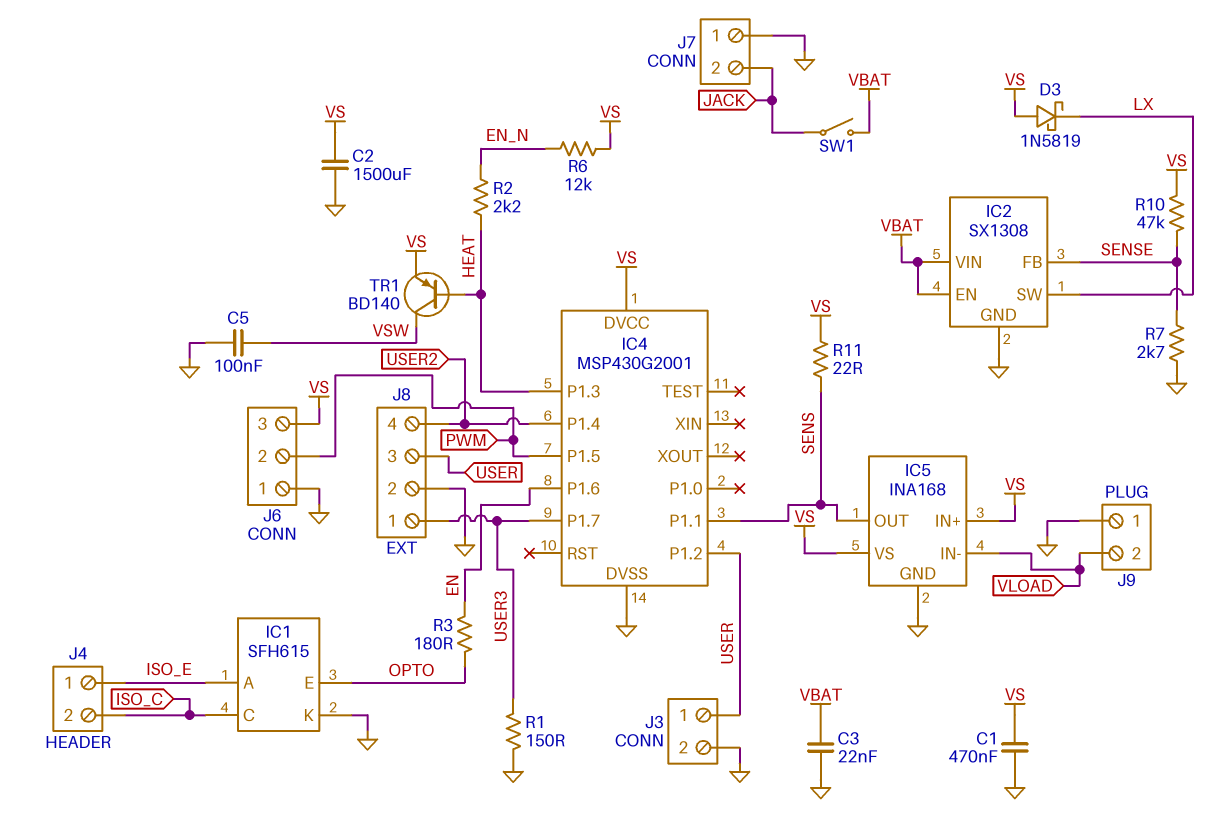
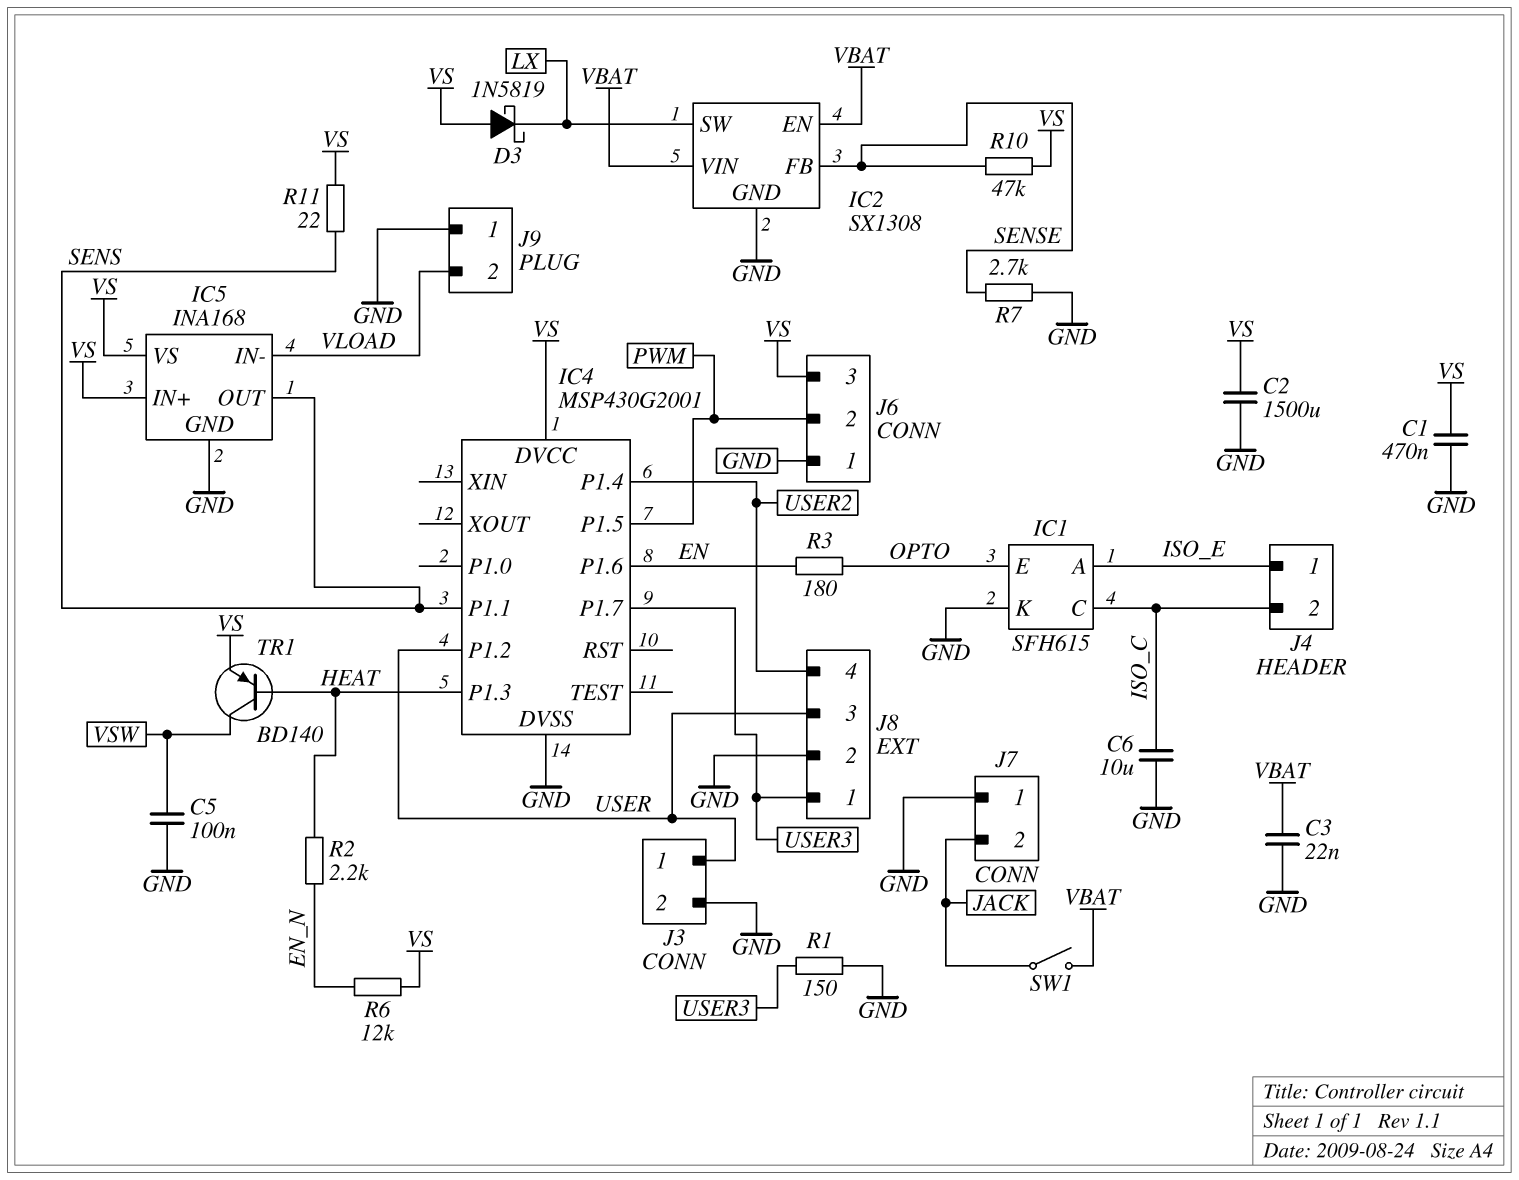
C6: none -> 10uF (GND, ISO_C)

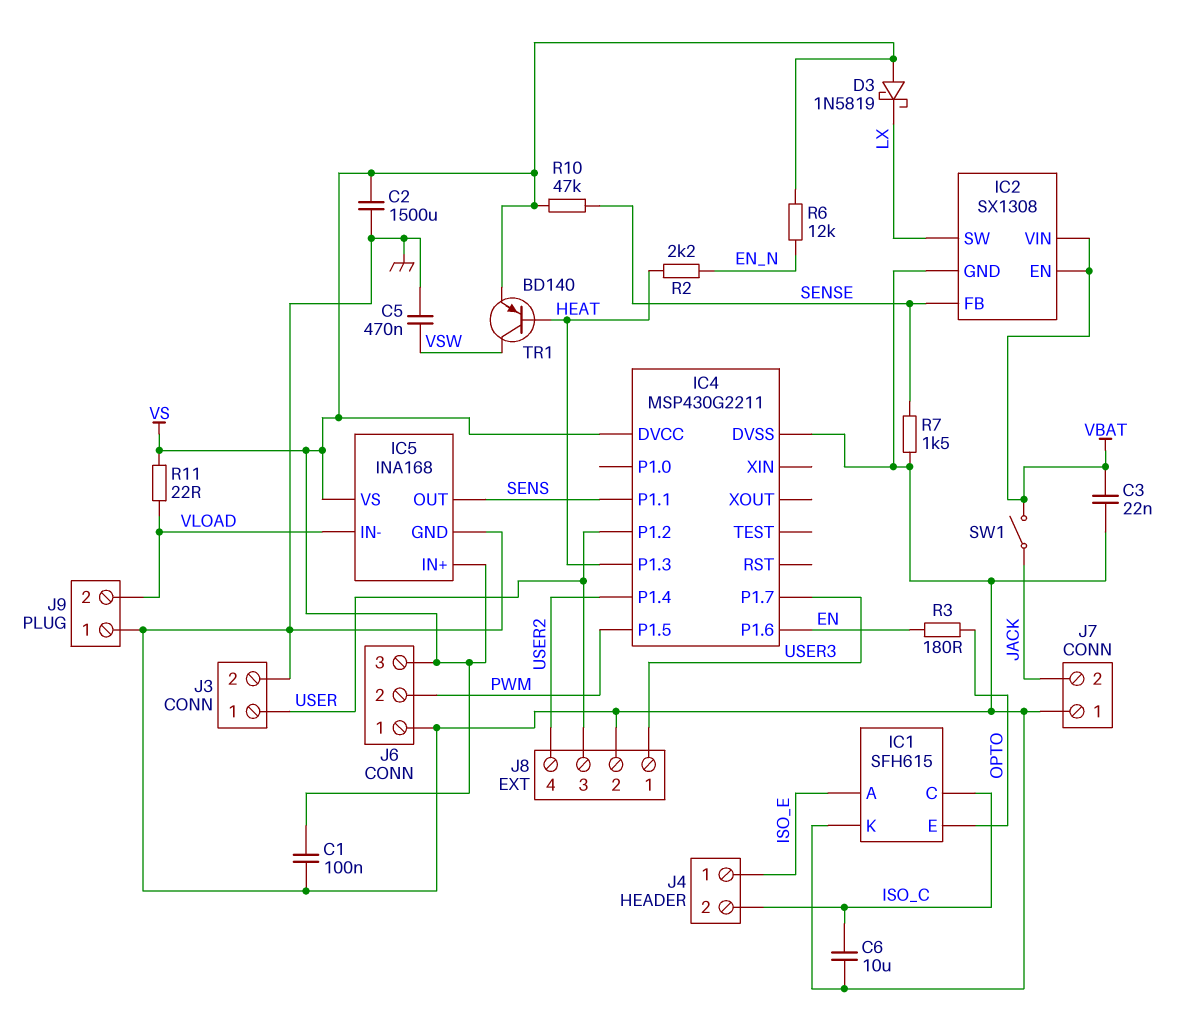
C1: 470nF (GND, VS) -> 100nF (GND, VS)
C5: 100nF (GND, VSW) -> 470nF (GND, VSW)
IC4: MSP430G2001 -> MSP430G2211
R1: 150 (GND, USER3) -> none
R7: 2.7k (GND, SENSE) -> 1.5k (GND, SENSE)
R11: 22 (SENS, VS) -> 22 (VLOAD, VS)

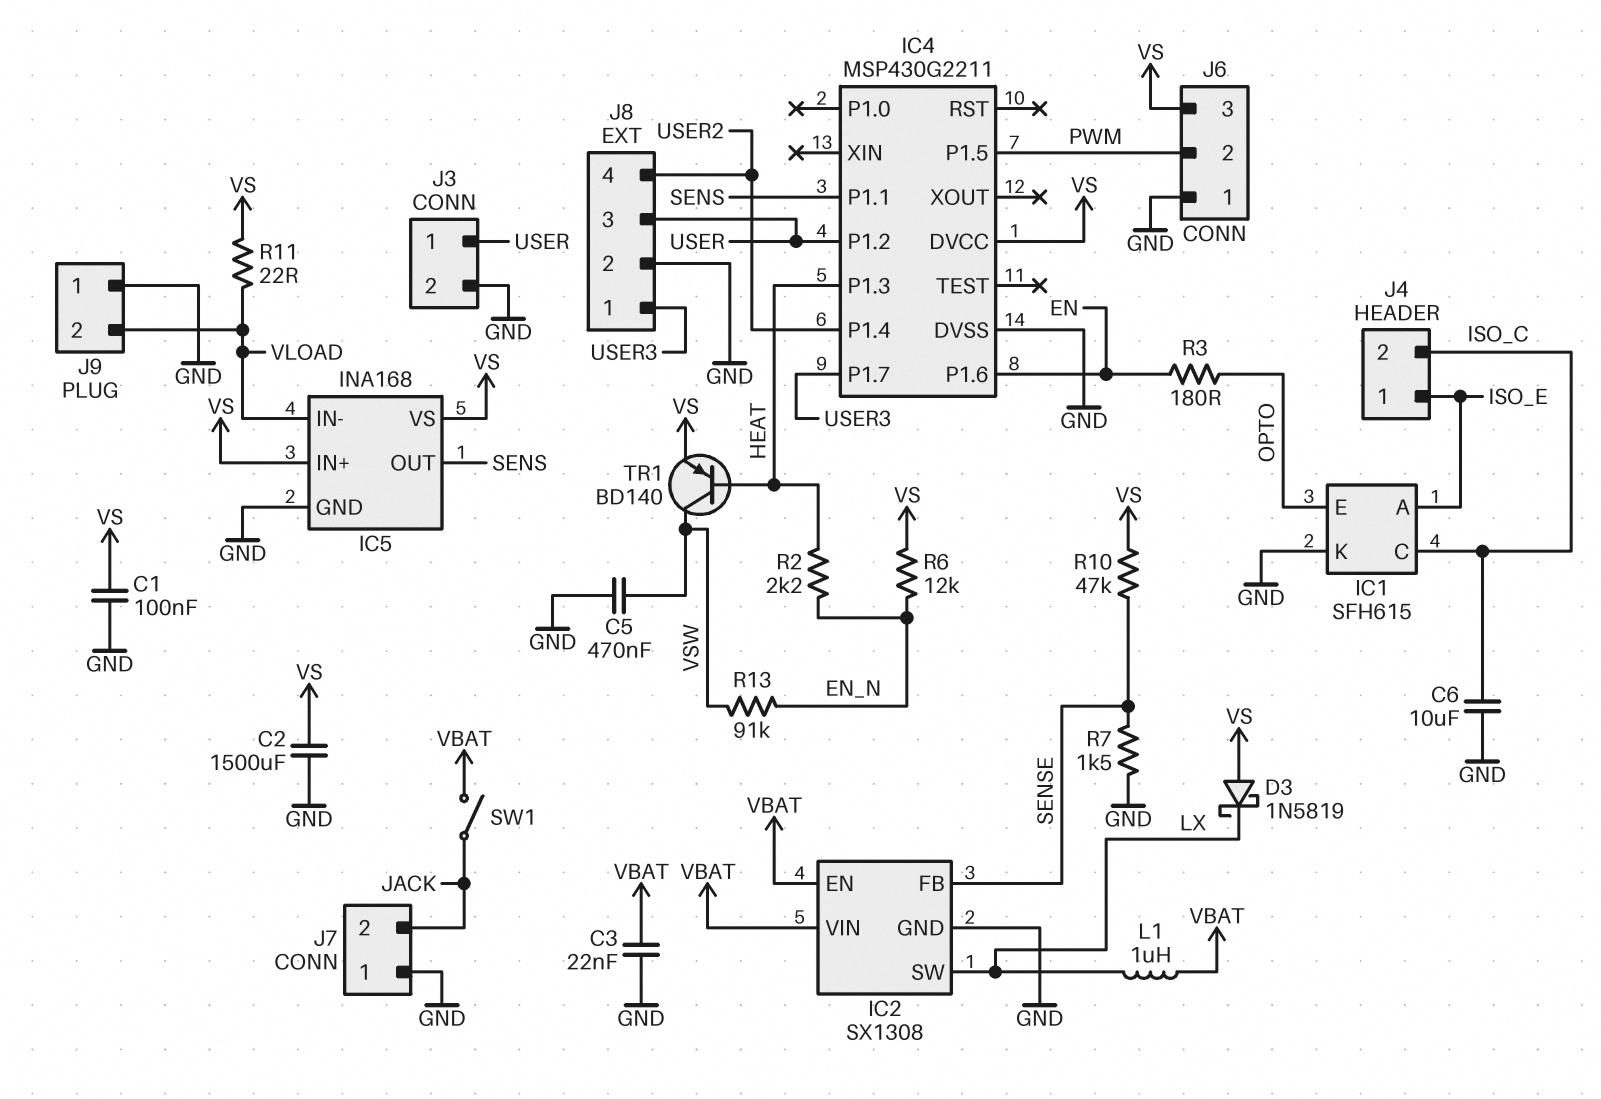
L1: none -> 1uH (LX, VBAT)
R13: none -> 91k (EN_N, VSW)

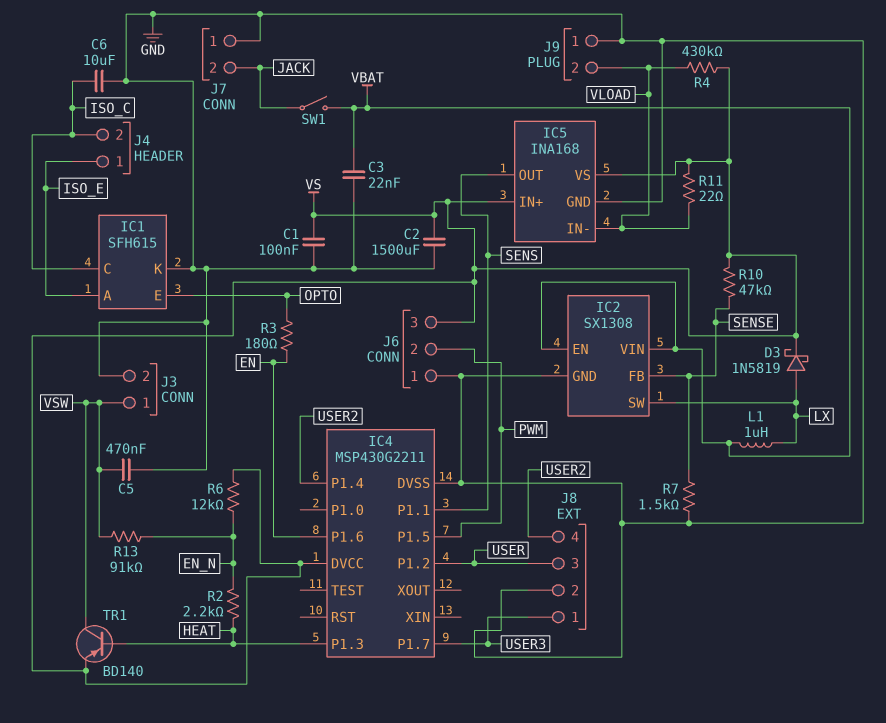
D3: schottky 1N5819 (A VS, K LX) -> schottky 1N5819 (A LX, K VS)
J3 pin 1: USER -> VSW
R4: none -> 430k (VLOAD, VS)

